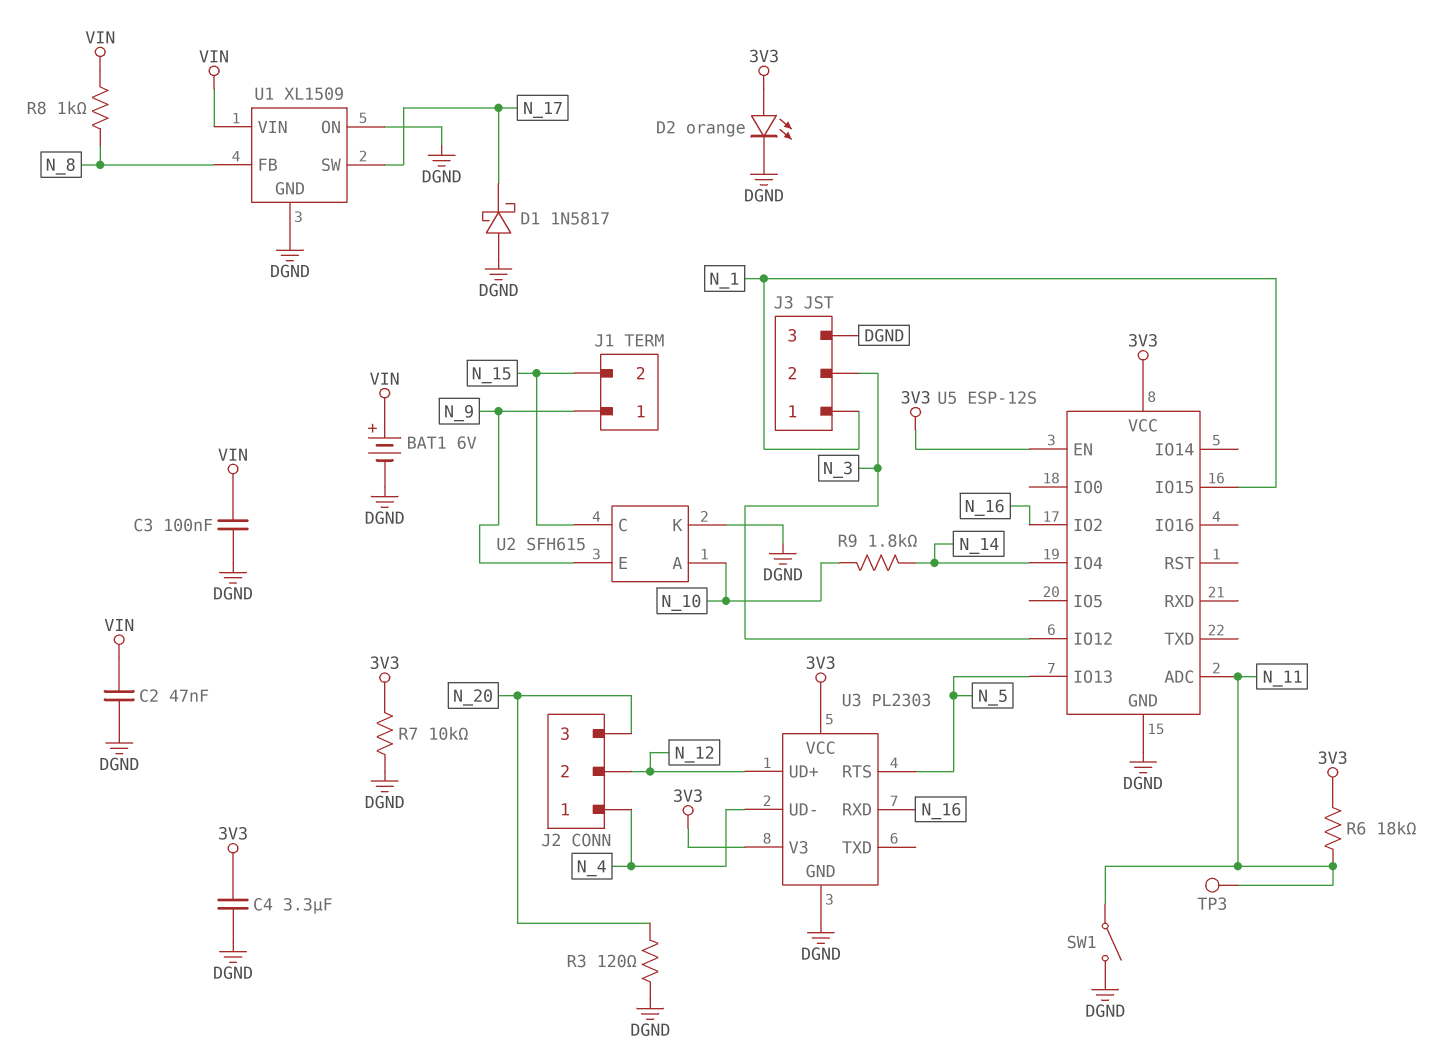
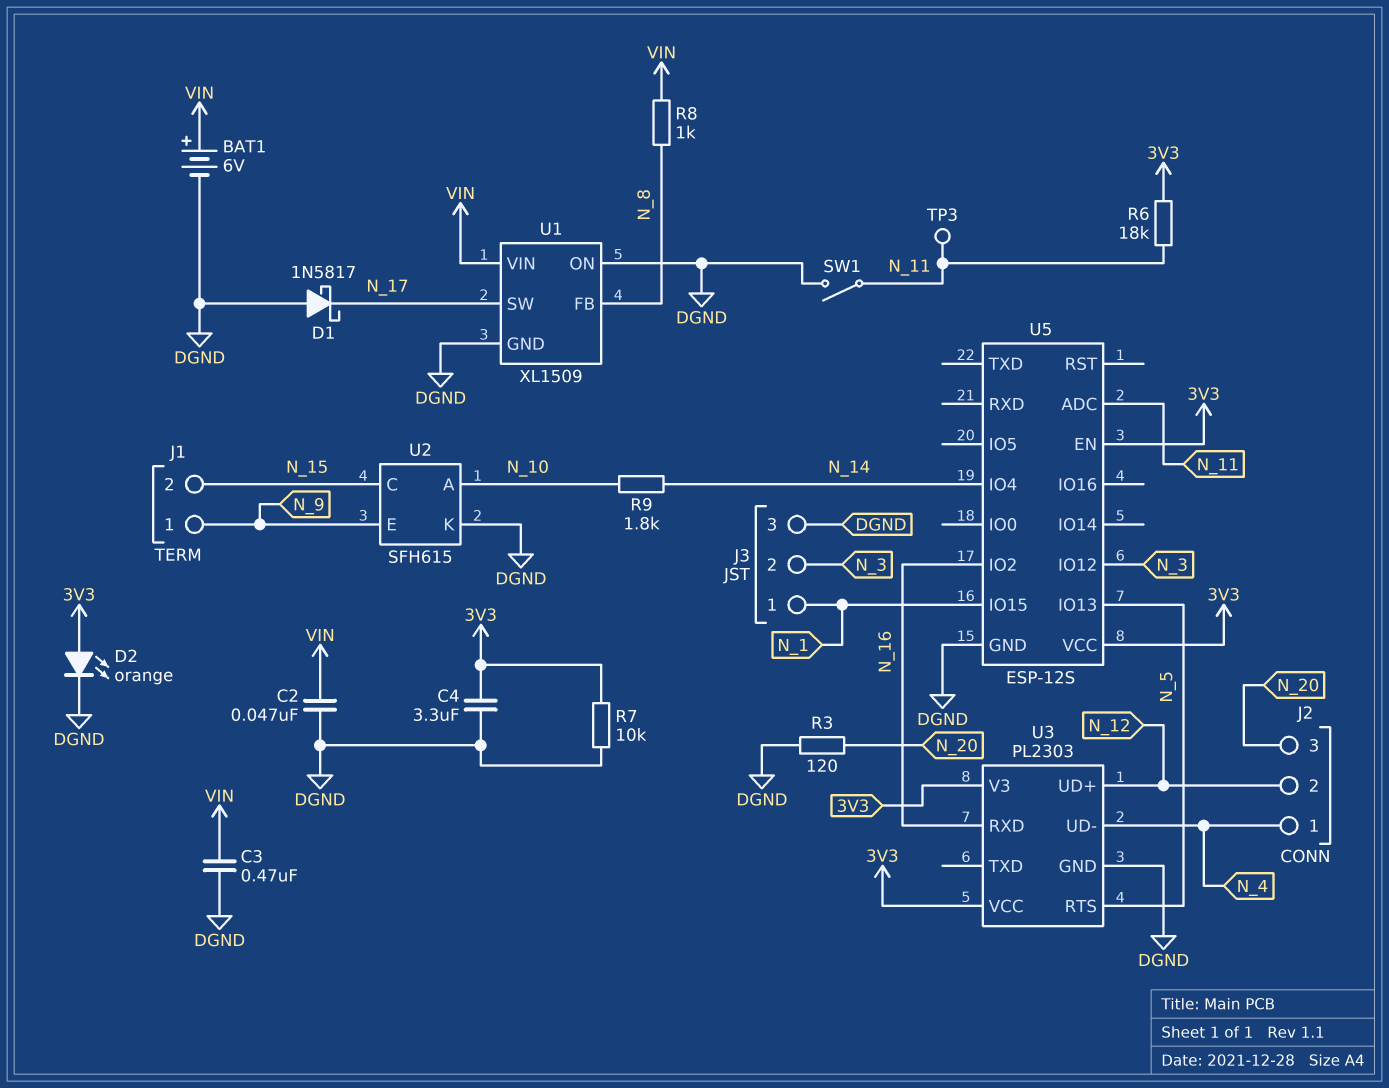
C3: 100nF (DGND, VIN) -> 470nF (DGND, VIN)

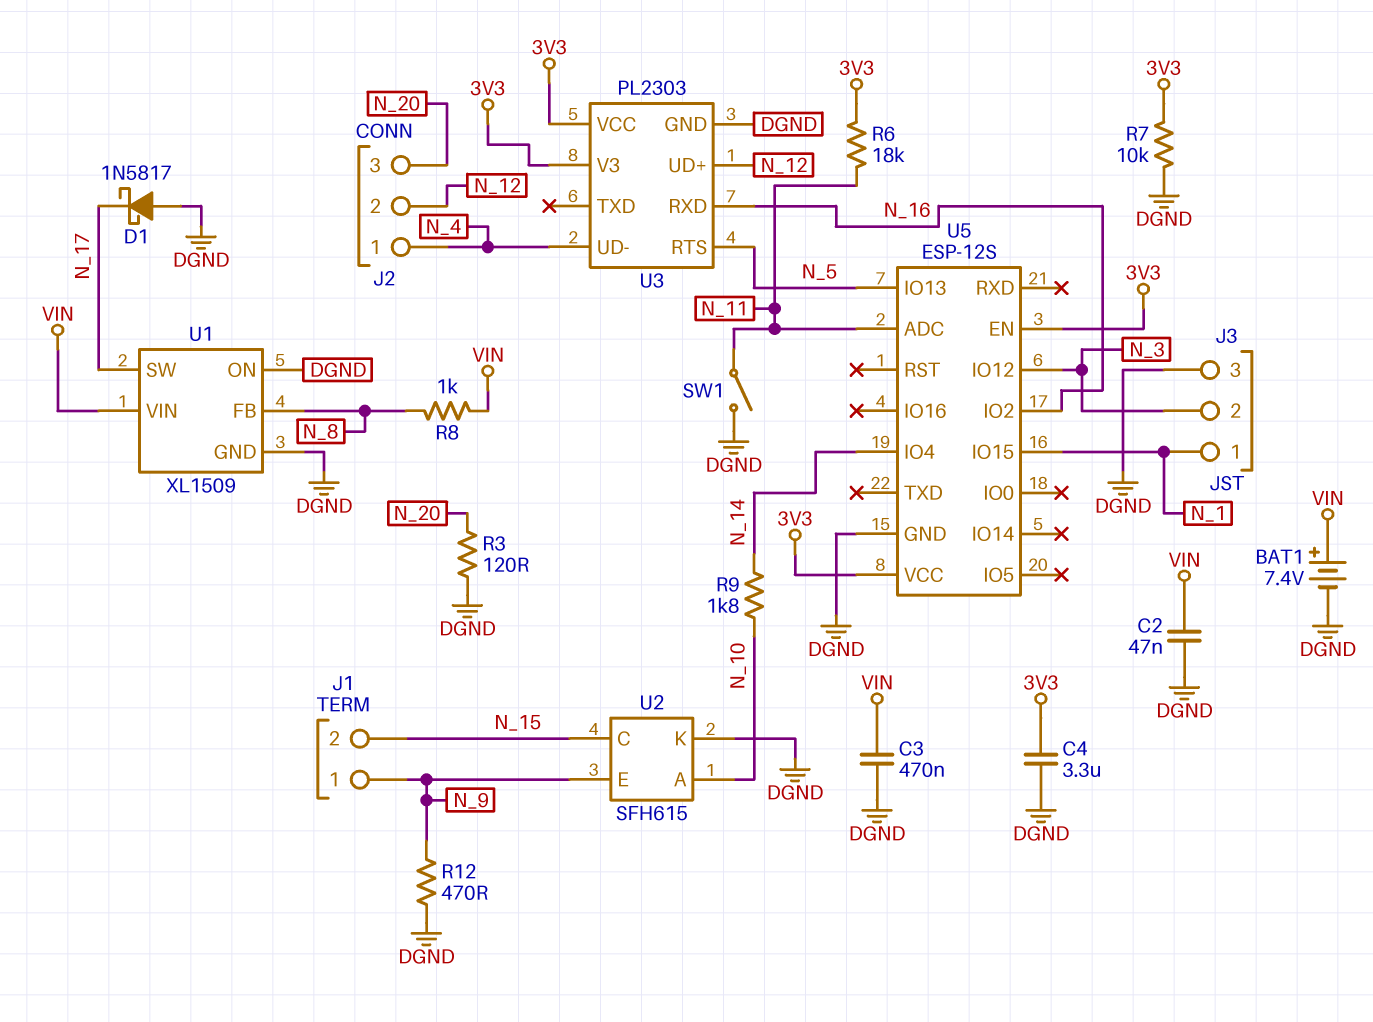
BAT1: 6V (plus VIN, minus DGND) -> 7.4V (plus VIN, minus DGND)
D2: LED orange (A 3V3, K DGND) -> none
R12: none -> 470 (DGND, N_9)
TP3: test point (N_11) -> none

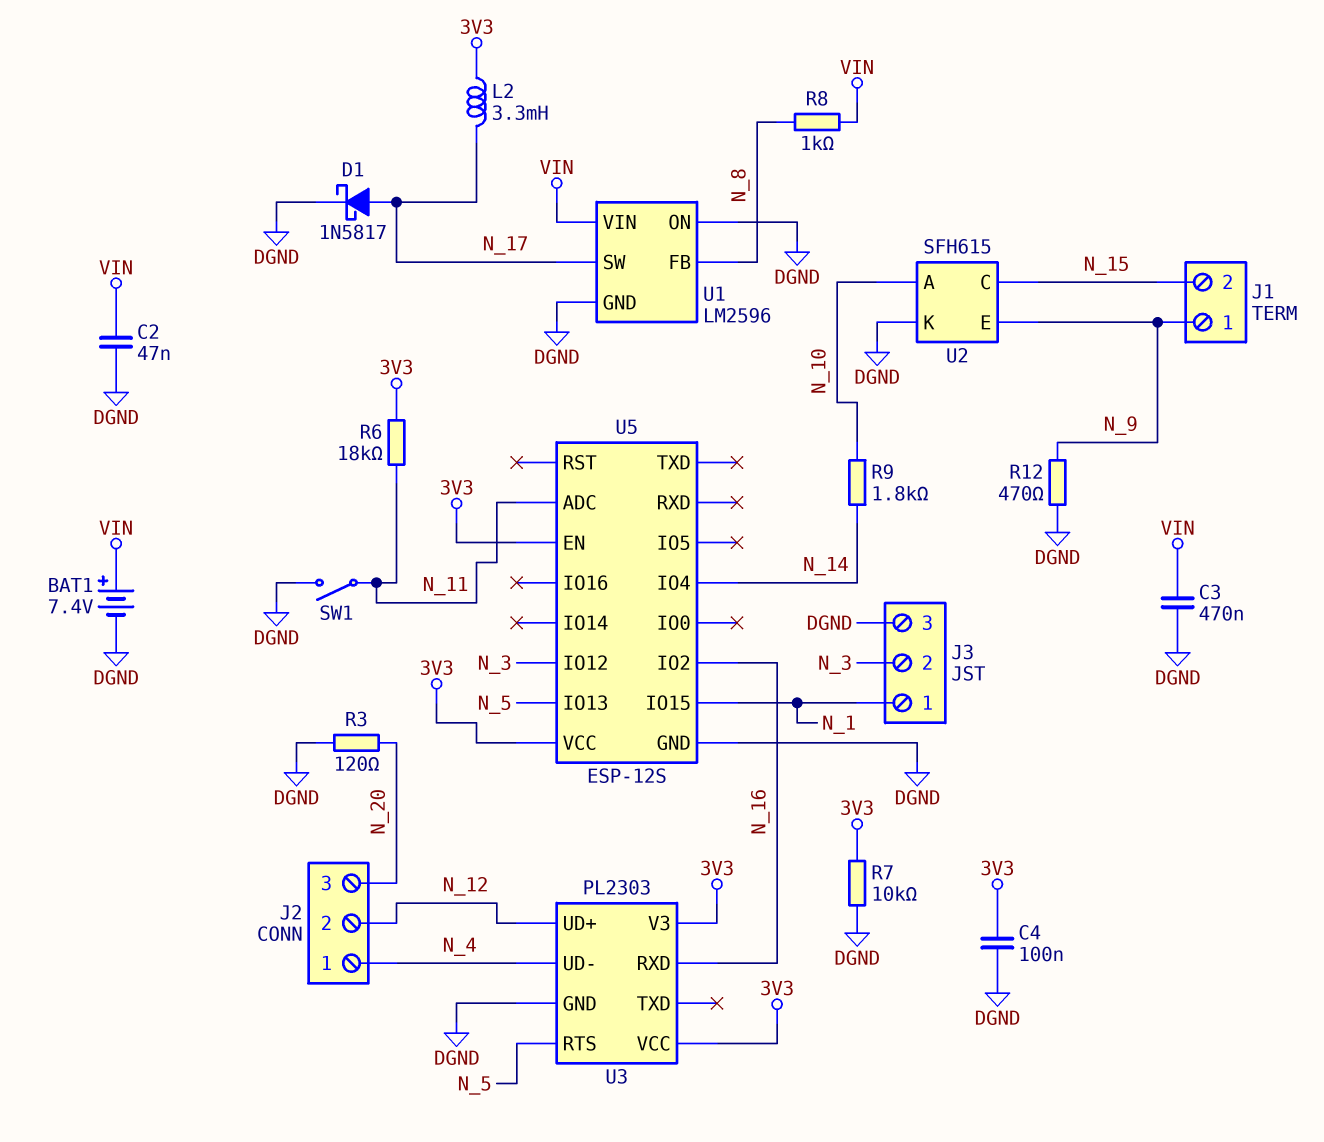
C4: 3.3uF (3V3, DGND) -> 100nF (3V3, DGND)
D1: schottky 1N5817 (A DGND, K N_17) -> schottky 1N5817 (A N_17, K DGND)
L2: none -> 3.3mH (3V3, N_17)
U1: XL1509 -> LM2596

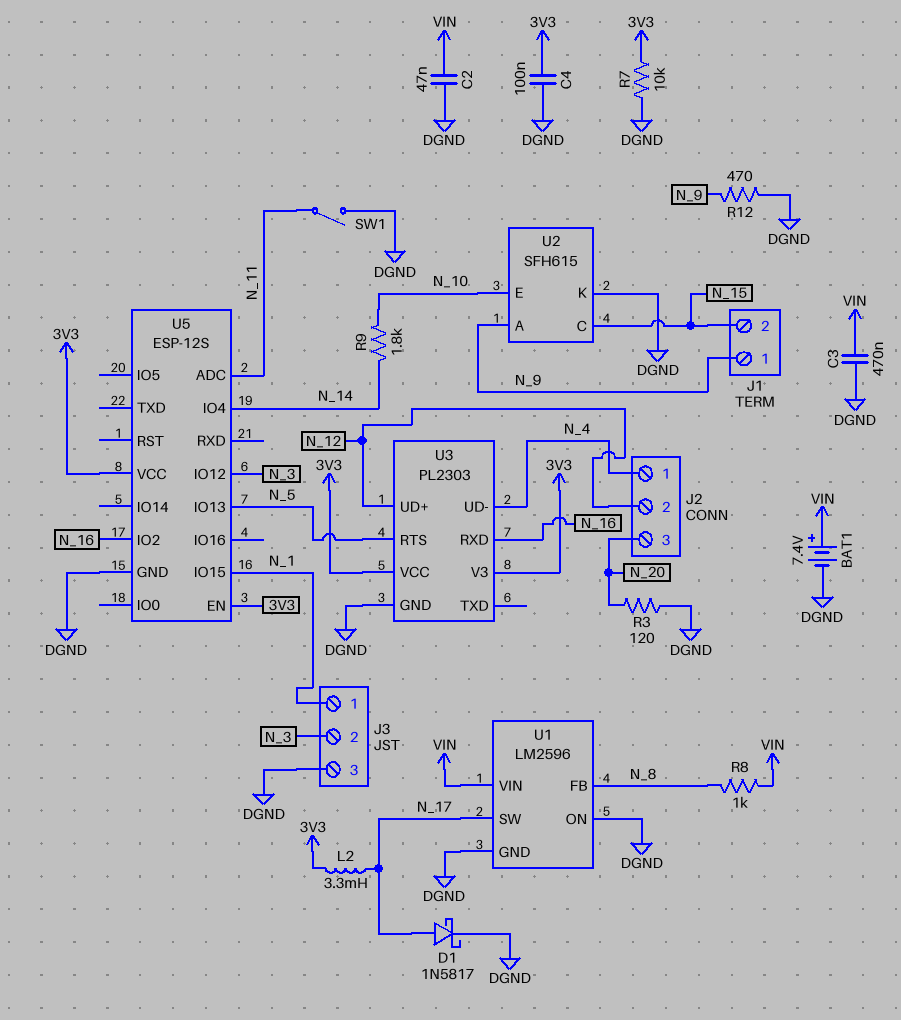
R6: 18k (3V3, N_11) -> none
U2 pin A: N_10 -> N_9
U2 pin E: N_9 -> N_10

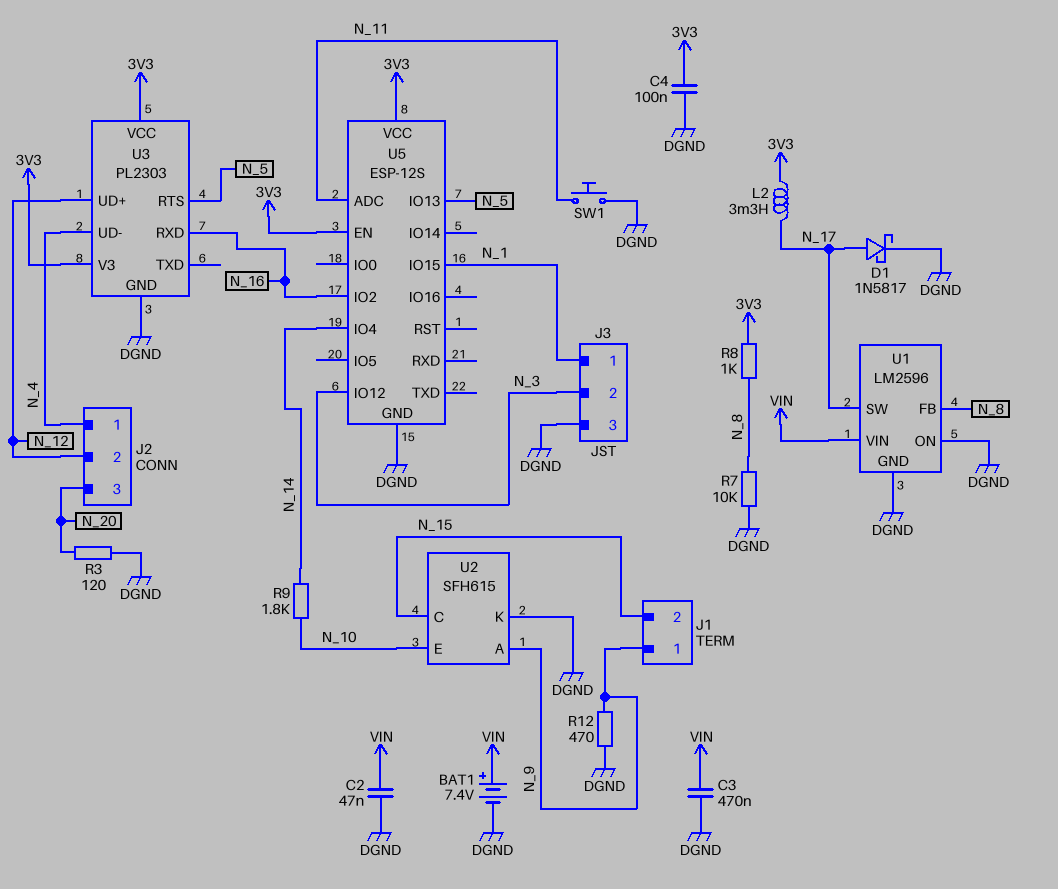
R7: 10k (3V3, DGND) -> 10k (DGND, N_8)
R8: 1k (N_8, VIN) -> 1k (3V3, N_8)
SW1: switch (DGND, N_11) -> button (DGND, N_11)

